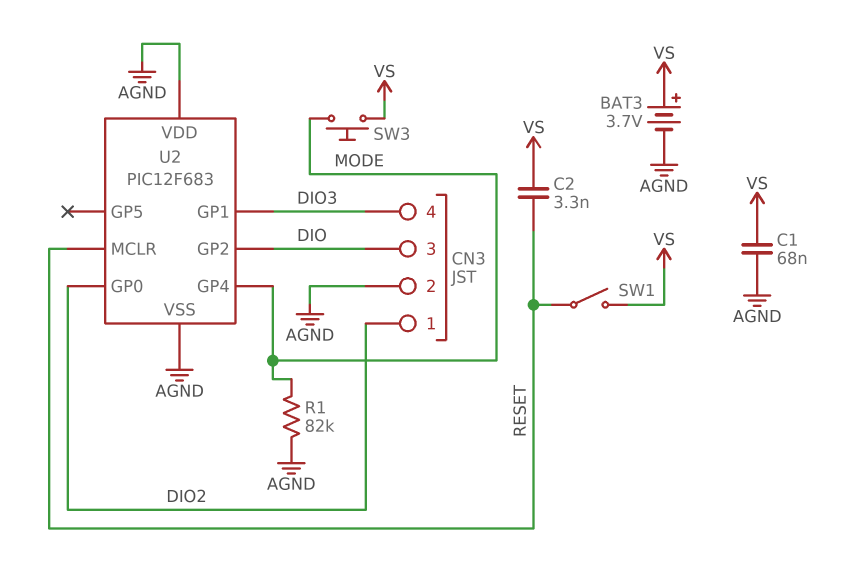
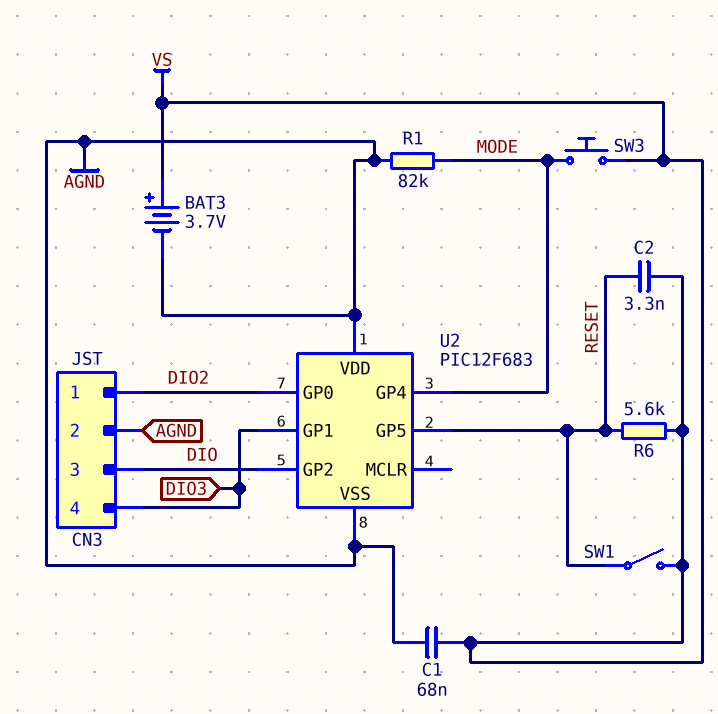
R6: none -> 5.6k (RESET, VS)
U2 pin GP5: none -> RESET
U2 pin MCLR: RESET -> none

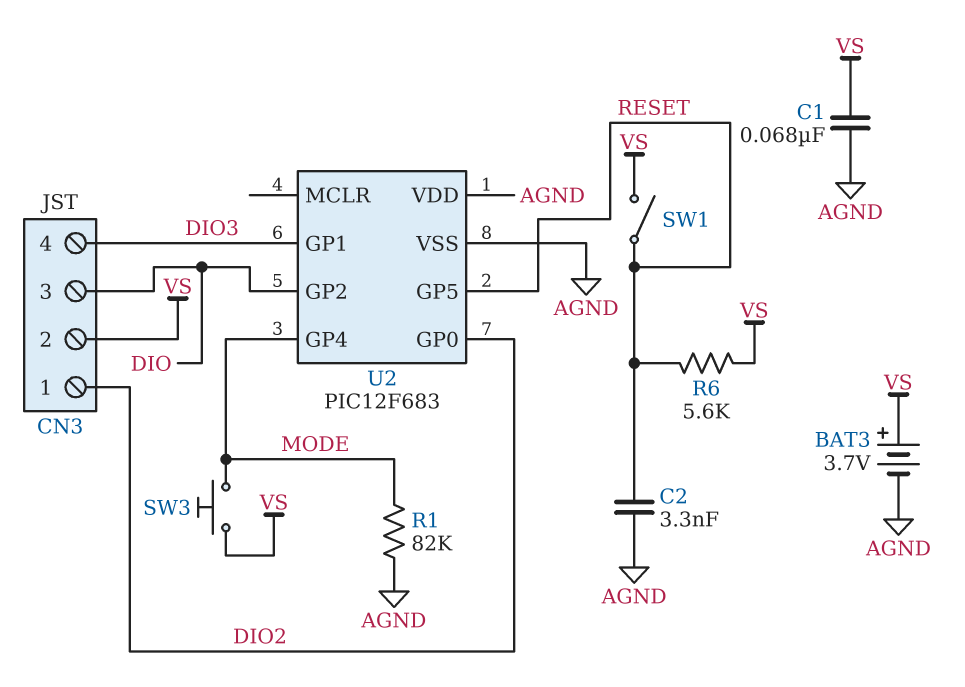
C2: 3.3nF (RESET, VS) -> 3.3nF (AGND, RESET)
CN3 pin 2: AGND -> VS

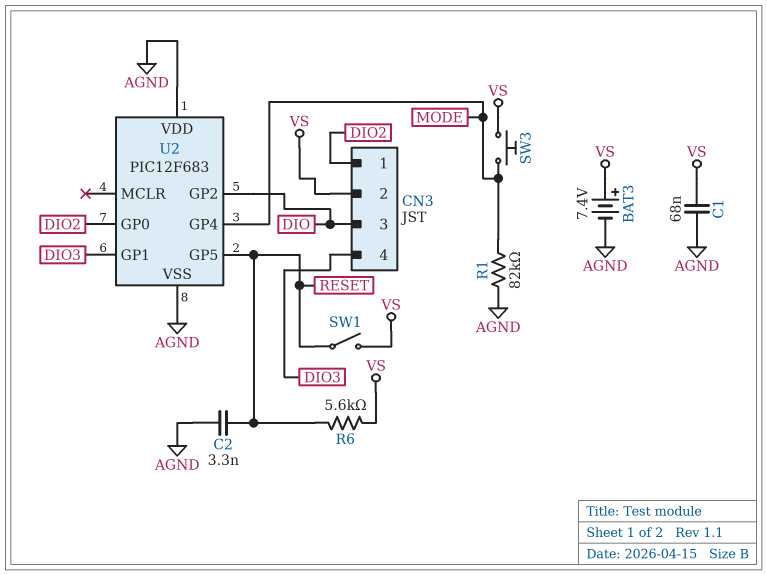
BAT3: 3.7V (plus VS, minus AGND) -> 7.4V (plus VS, minus AGND)

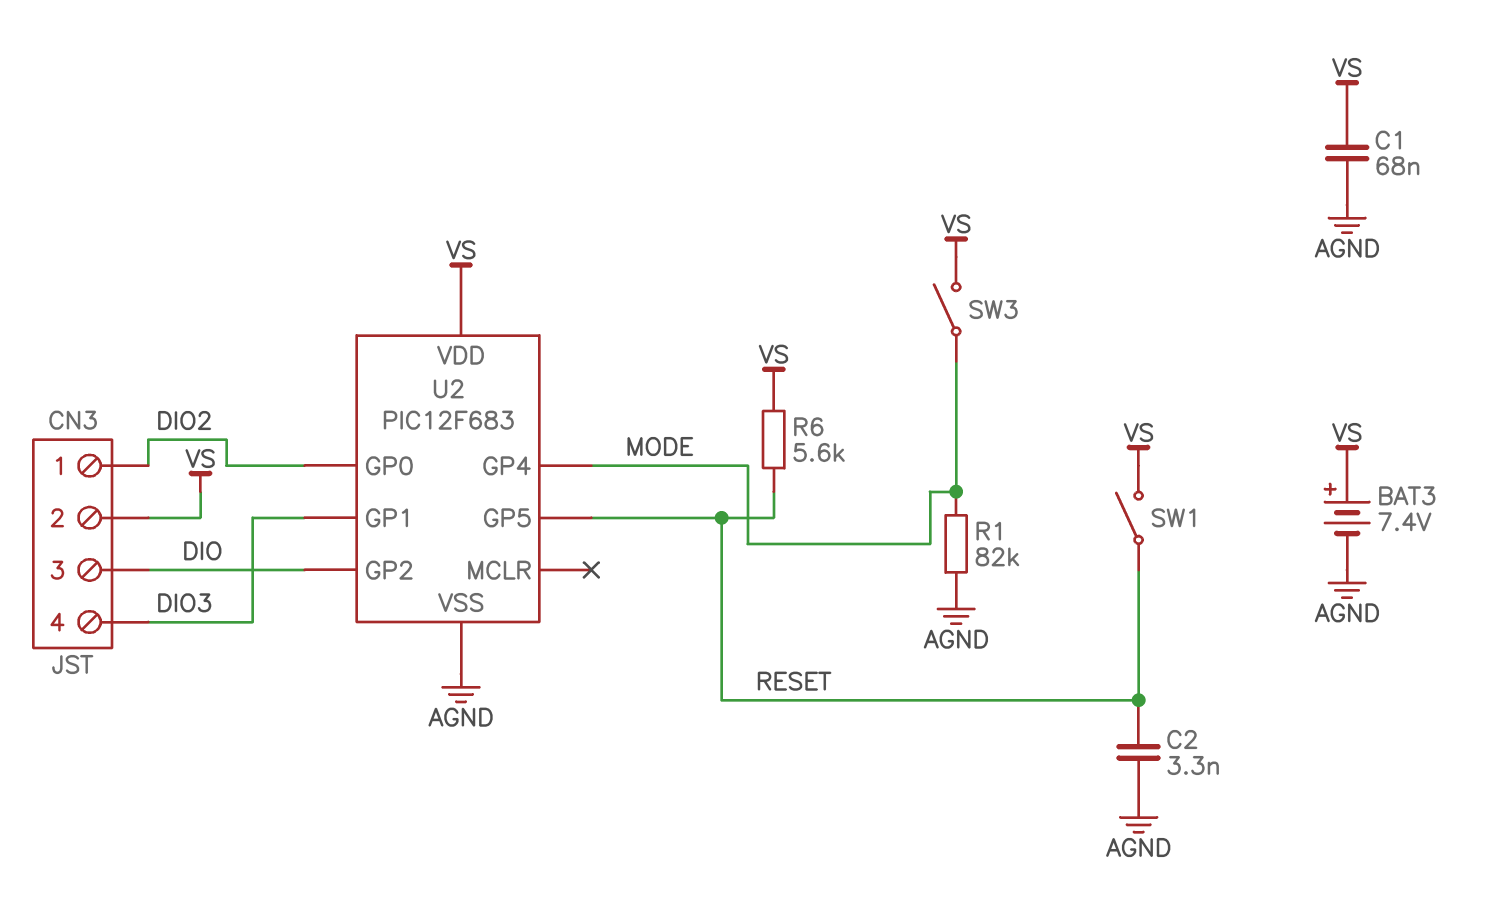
SW3: button (MODE, VS) -> switch (MODE, VS)
U2 pin VDD: AGND -> VS

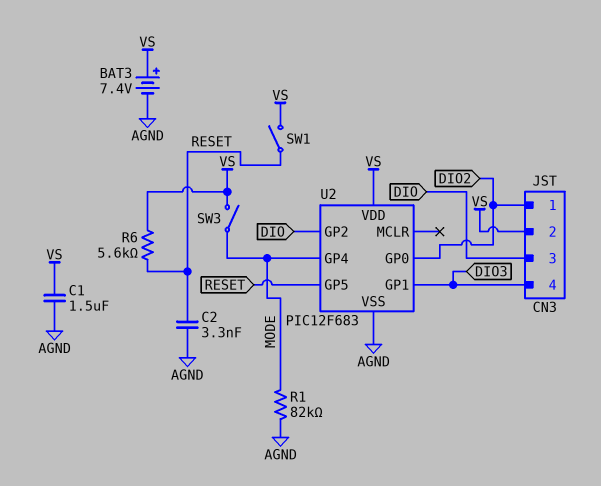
C1: 68nF (AGND, VS) -> 1.5uF (AGND, VS)

